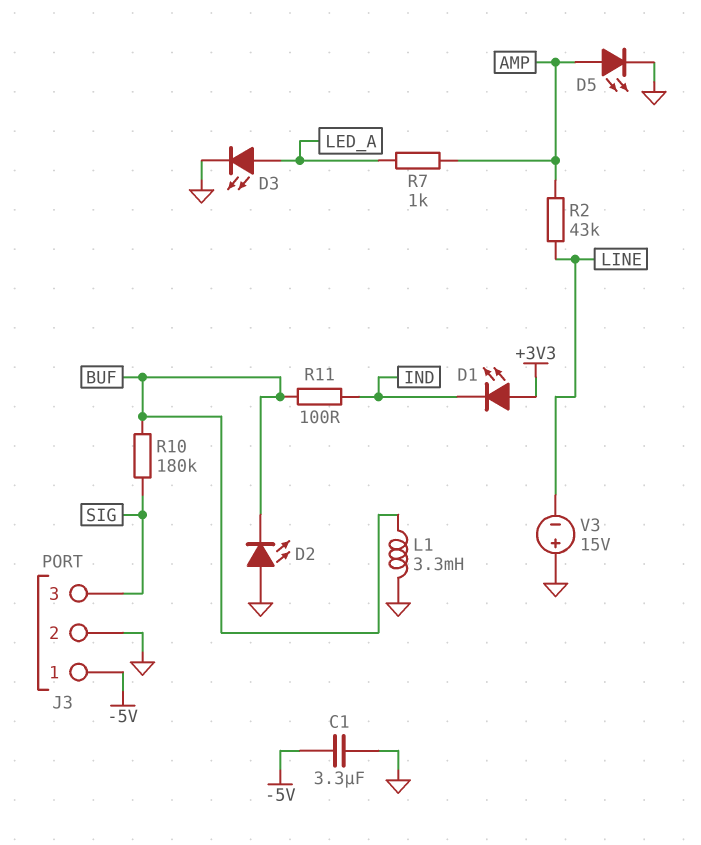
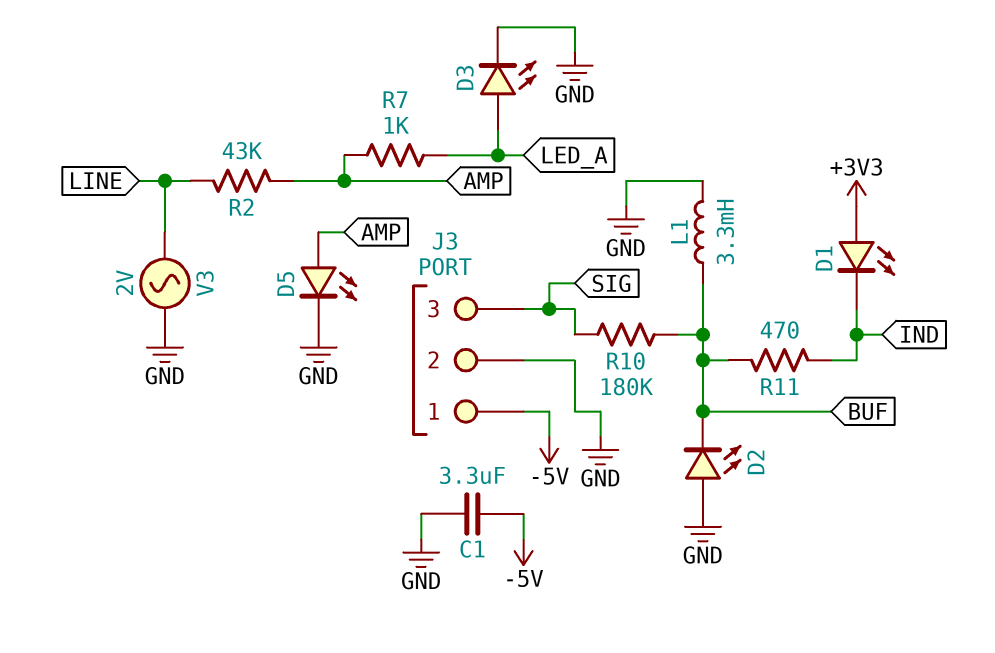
R11: 100 (BUF, IND) -> 470 (BUF, IND)
V3: 15V (plus GND, minus LINE) -> AC 2V (GND, LINE)

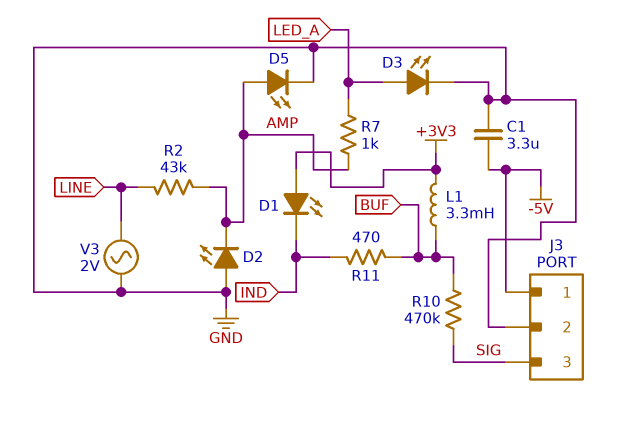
D2: LED (A GND, K BUF) -> LED (A GND, K AMP)
L1: 3.3mH (BUF, GND) -> 3.3mH (+3V3, BUF)
R10: 180k (BUF, SIG) -> 470k (BUF, SIG)

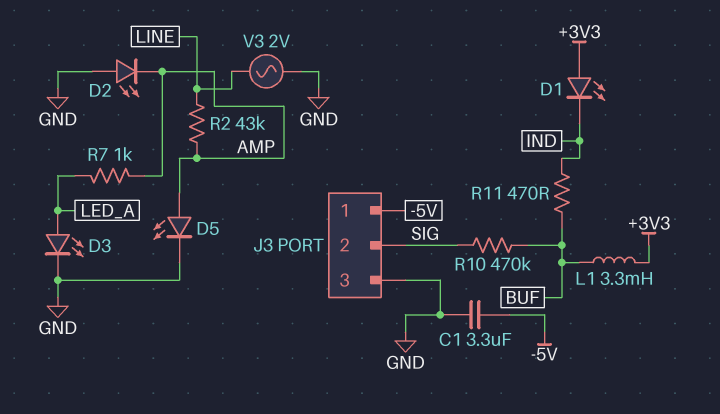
J3 pin 2: GND -> SIG
J3 pin 3: SIG -> GND

